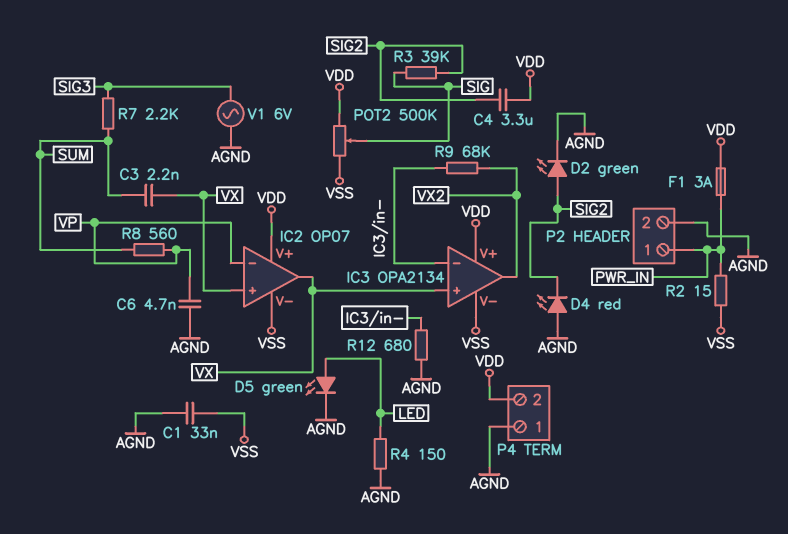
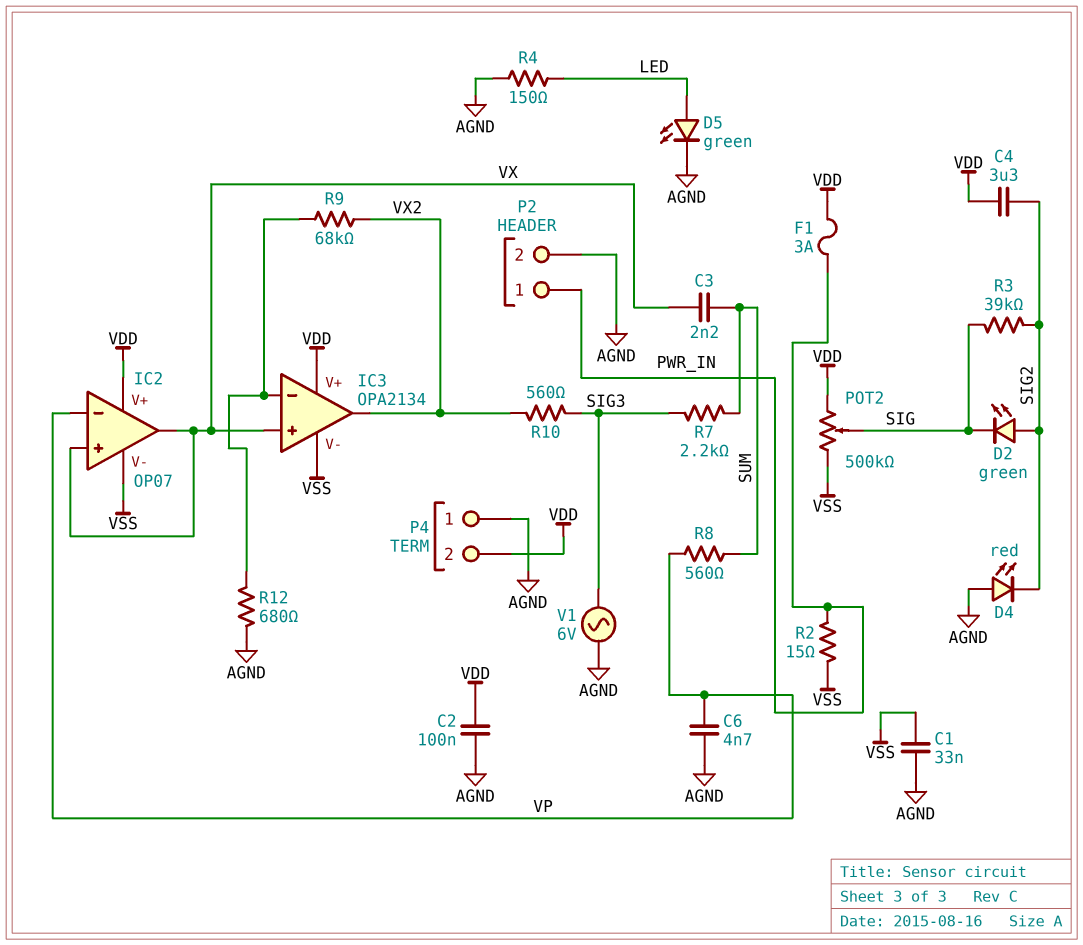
C2: none -> 100nF (AGND, VDD)
D2: LED green (A SIG2, K AGND) -> LED green (A SIG2, K SIG)
R10: none -> 560 (SIG3, VX2)

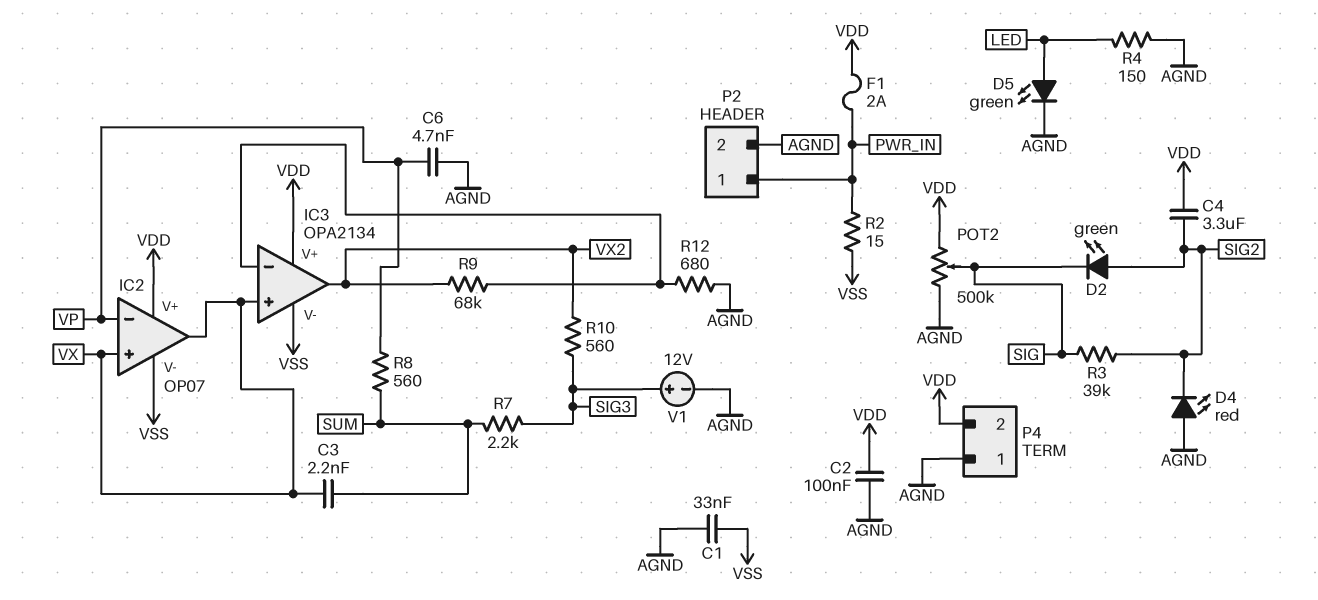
F1: 3A (PWR_IN, VDD) -> 2A (PWR_IN, VDD)
POT2: 500k (VDD, VSS, wiper SIG) -> 500k (AGND, VDD, wiper SIG)
V1: AC 6V (AGND, SIG3) -> 12V (plus SIG3, minus AGND)

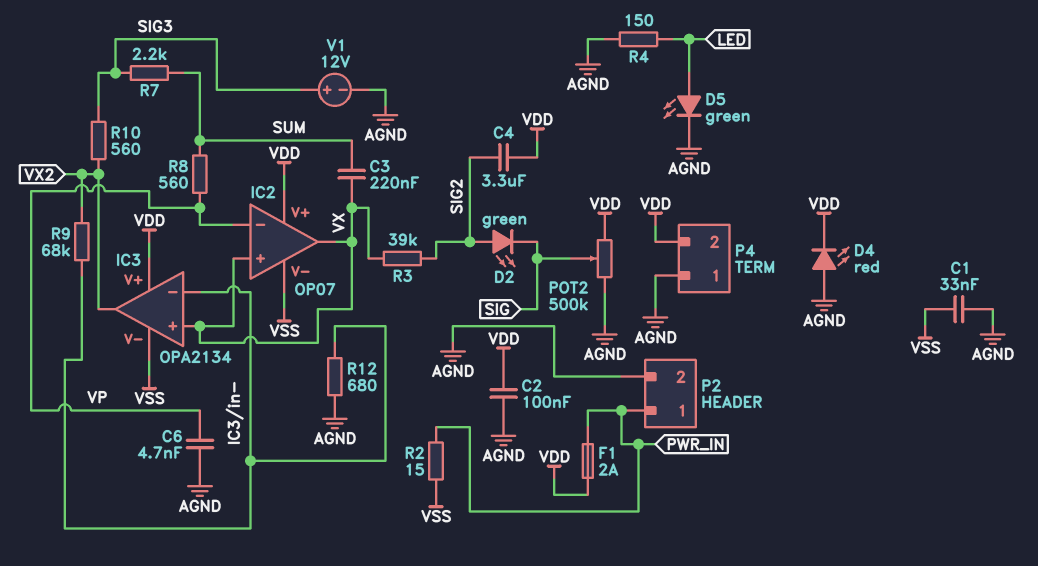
C3: 2.2nF (SUM, VX) -> 220nF (SUM, VX)
D4: LED red (A AGND, K SIG2) -> LED red (A AGND, K VDD)
R3: 39k (SIG, SIG2) -> 39k (SIG2, VX)

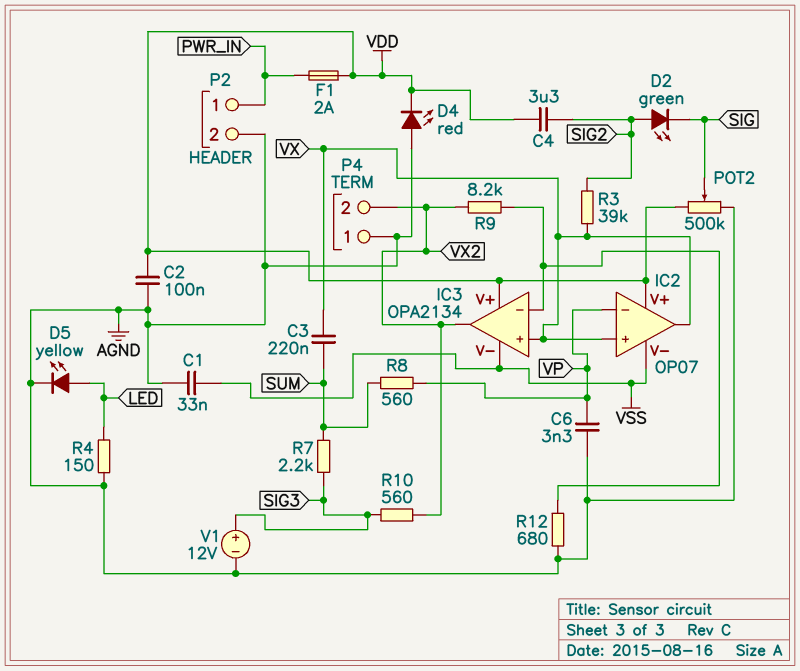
C6: 4.7nF (AGND, VP) -> 3.3nF (AGND, VP)
D5: LED green (A LED, K AGND) -> LED yellow (A LED, K AGND)
P4 pin 2: VDD -> VX2
R2: 15 (PWR_IN, VSS) -> none
R9: 68k (IC3/in-, VX2) -> 8.2k (IC3/in-, VX2)

